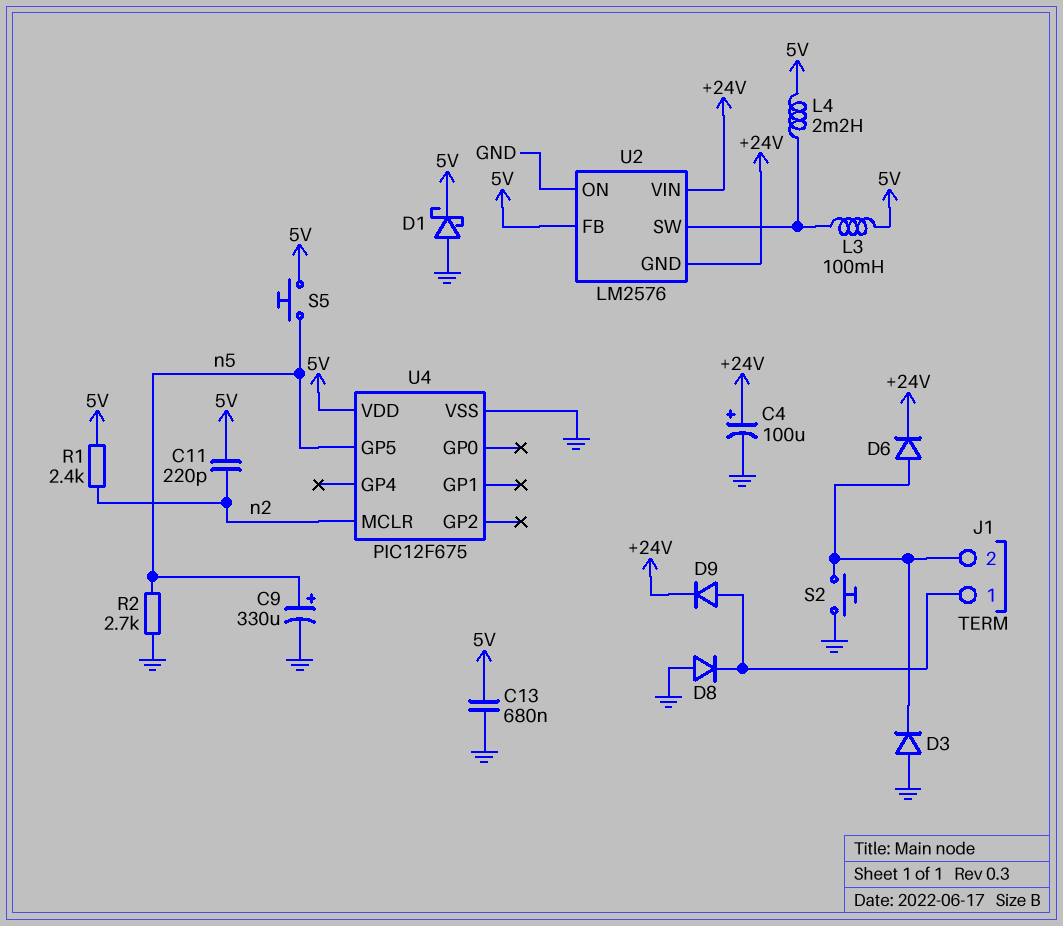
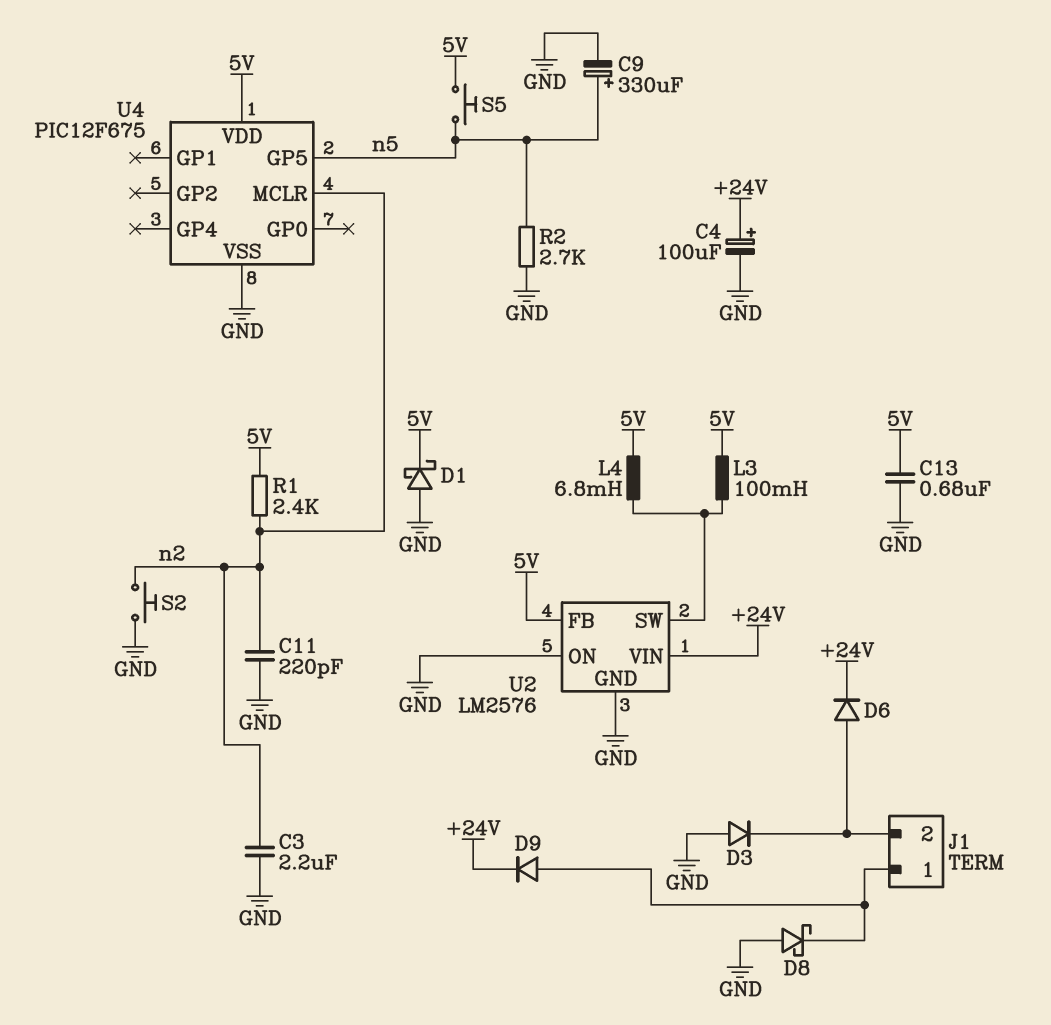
C3: none -> 2.2uF (GND, n2)
C11: 220pF (5V, n2) -> 220pF (GND, n2)
D8: diode (A GND, K J1/1) -> schottky (A GND, K J1/1)
L4: 2.2mH (5V, U2/SW) -> 6.8mH (5V, U2/SW)
S2: button (GND, J1/2) -> button (GND, n2)
U2 pin GND: +24V -> GND

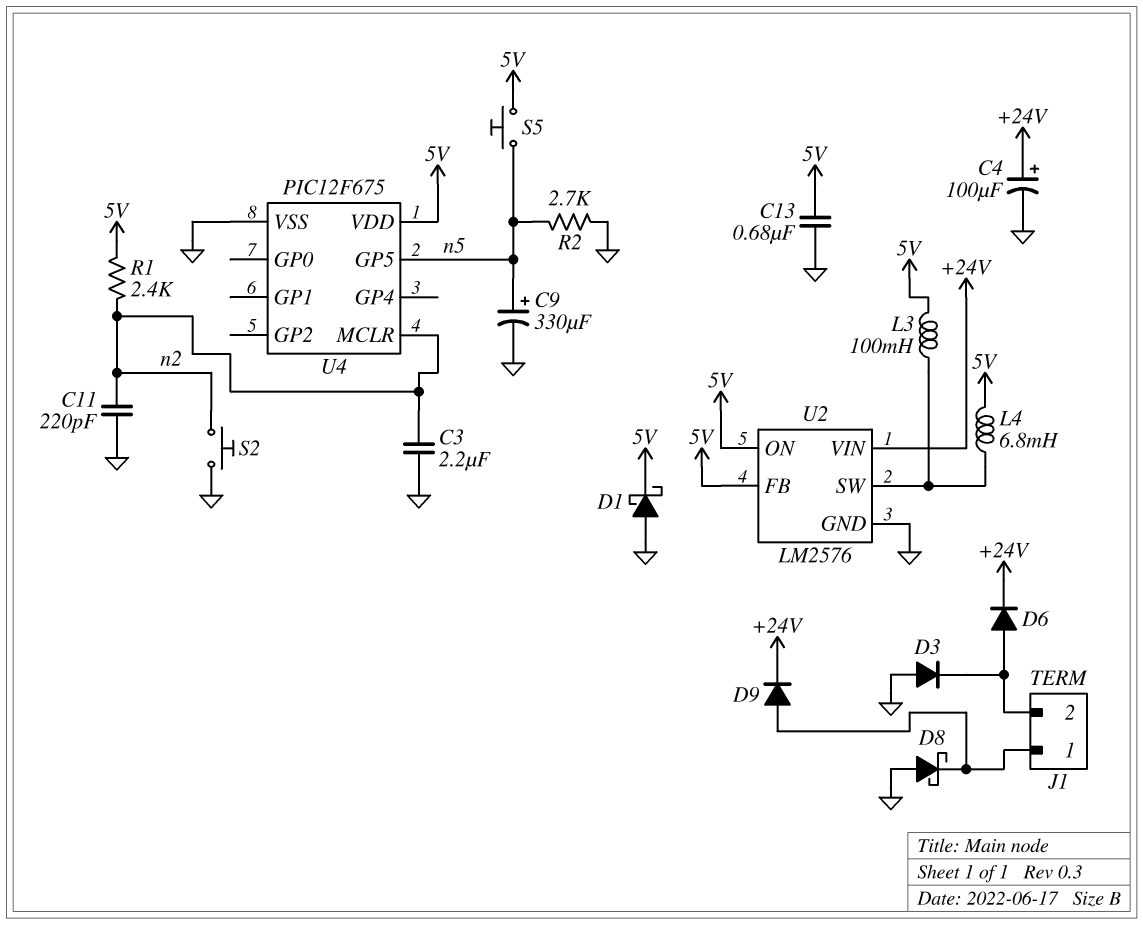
U2 pin ON: GND -> 5V

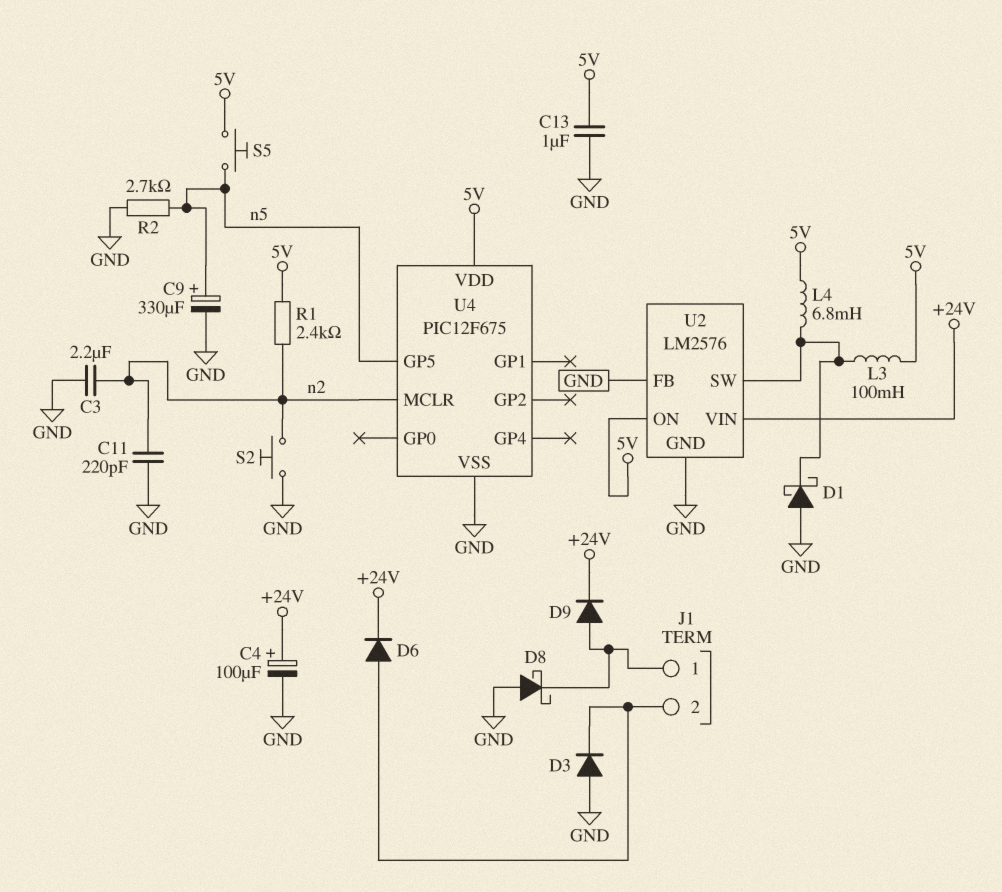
C13: 680nF (5V, GND) -> 1uF (5V, GND)
D1: schottky (A GND, K 5V) -> schottky (A GND, K U2/SW)
U2 pin FB: 5V -> GND

